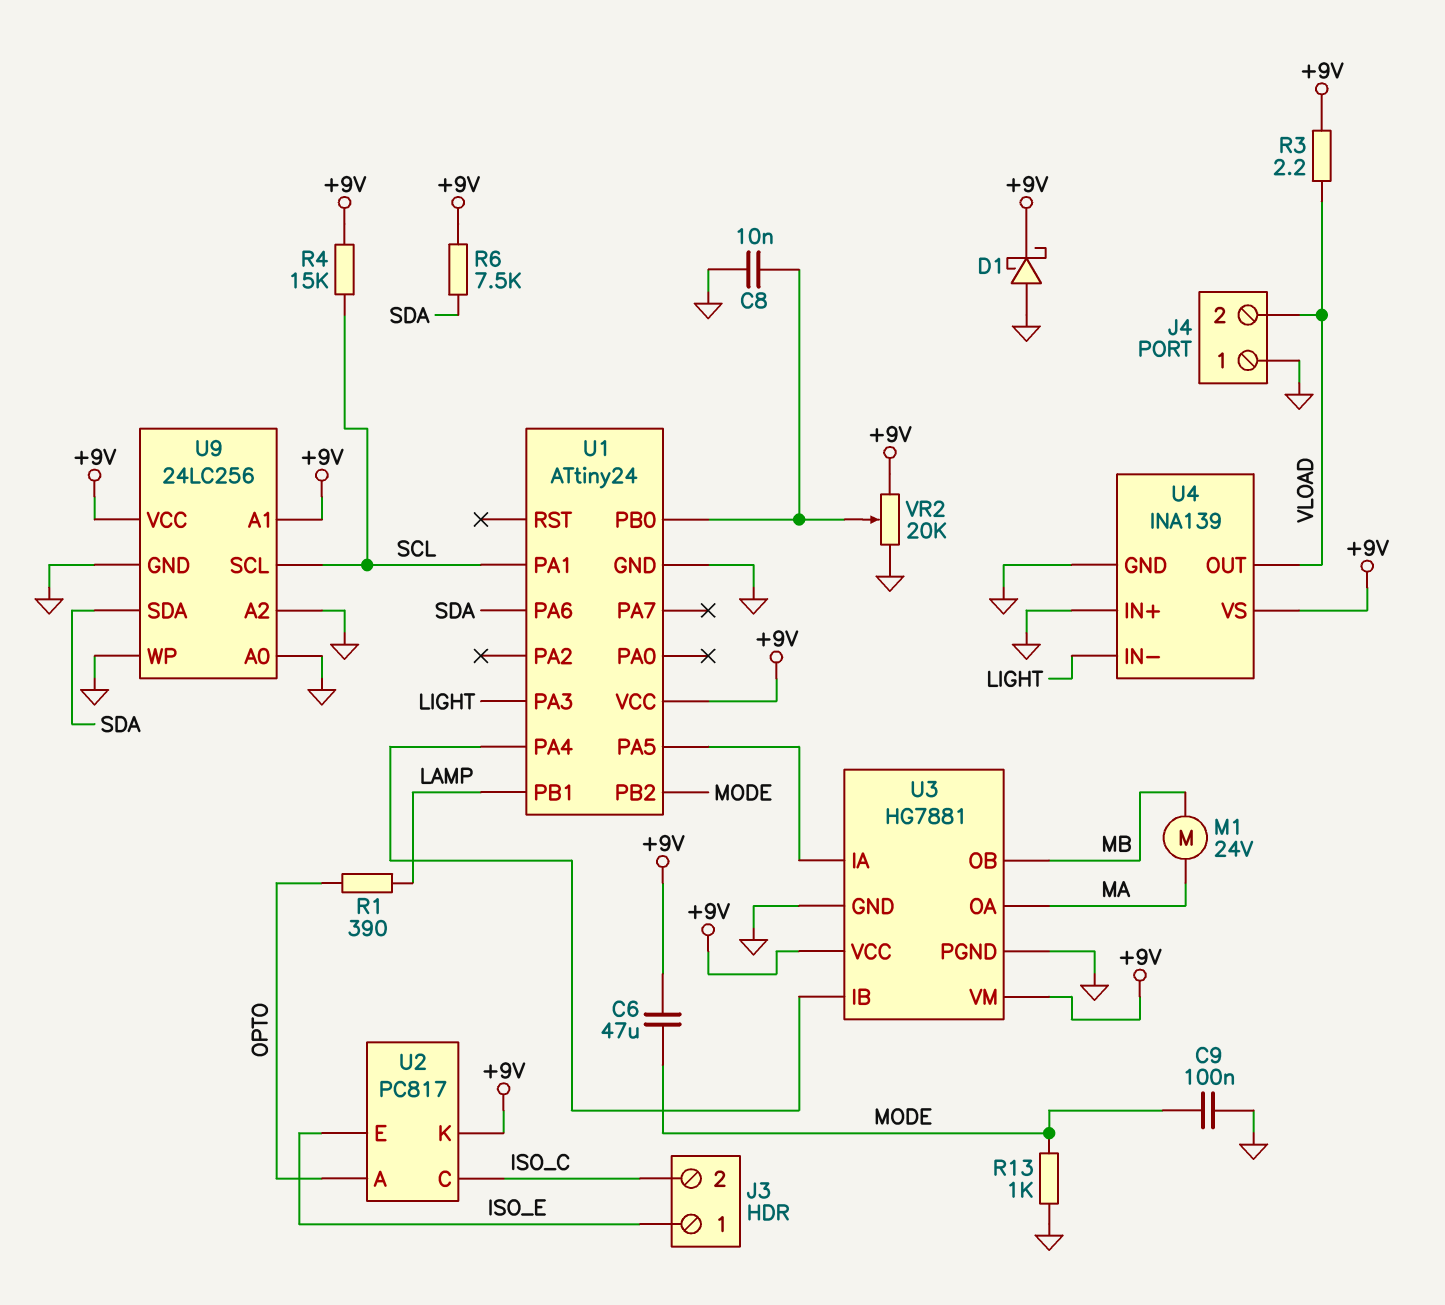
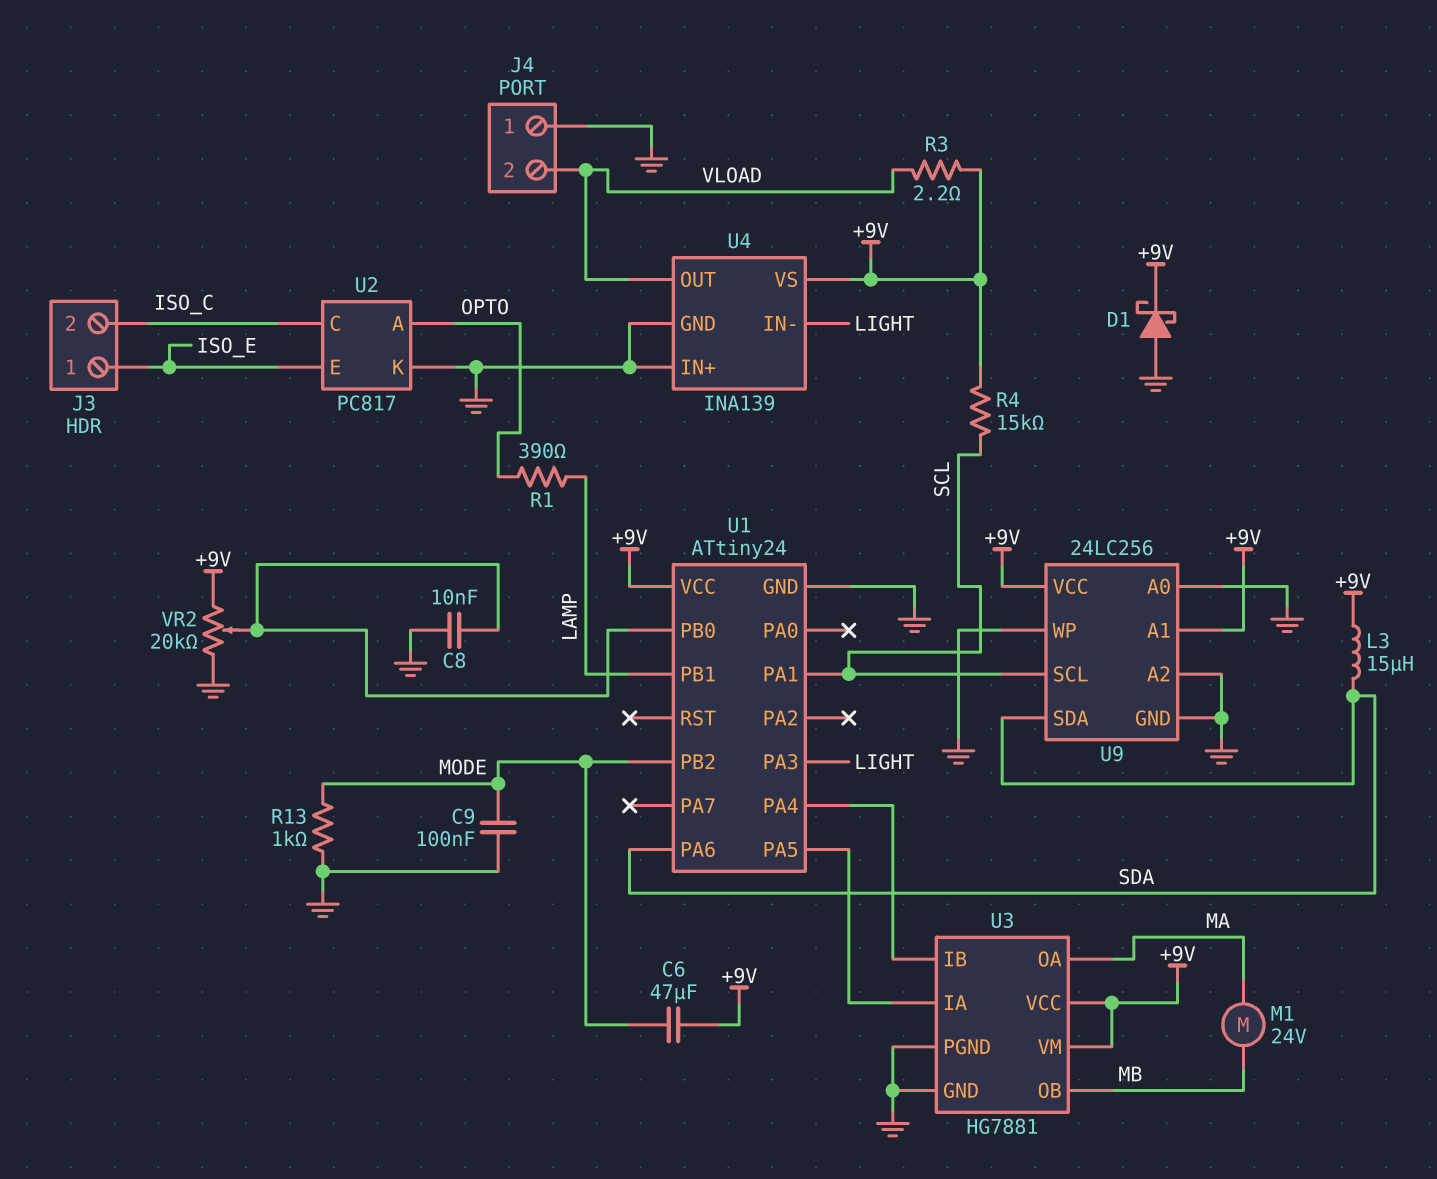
L3: none -> 15uH (+9V, SDA)
R6: 7.5k (+9V, SDA) -> none
U2 pin K: +9V -> GND

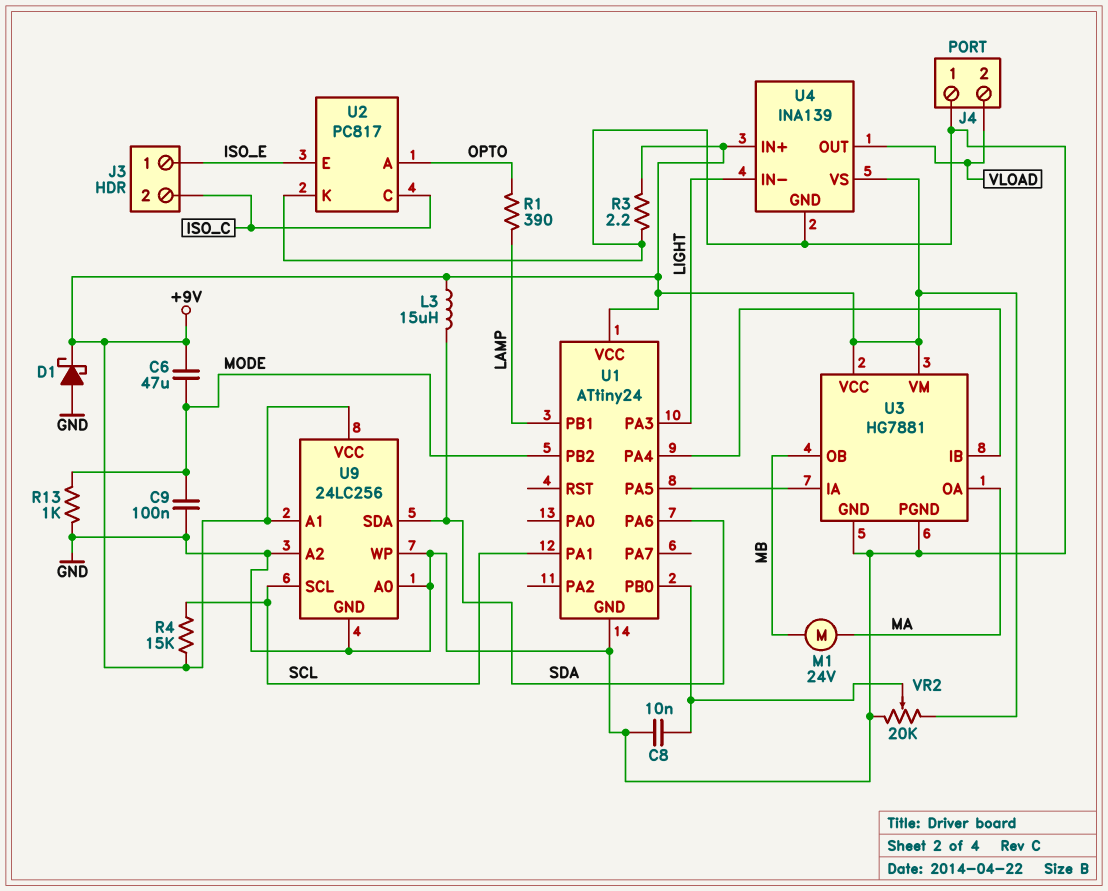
R3: 2.2 (+9V, VLOAD) -> 2.2 (+9V, GND)
U4 pin IN+: GND -> +9V

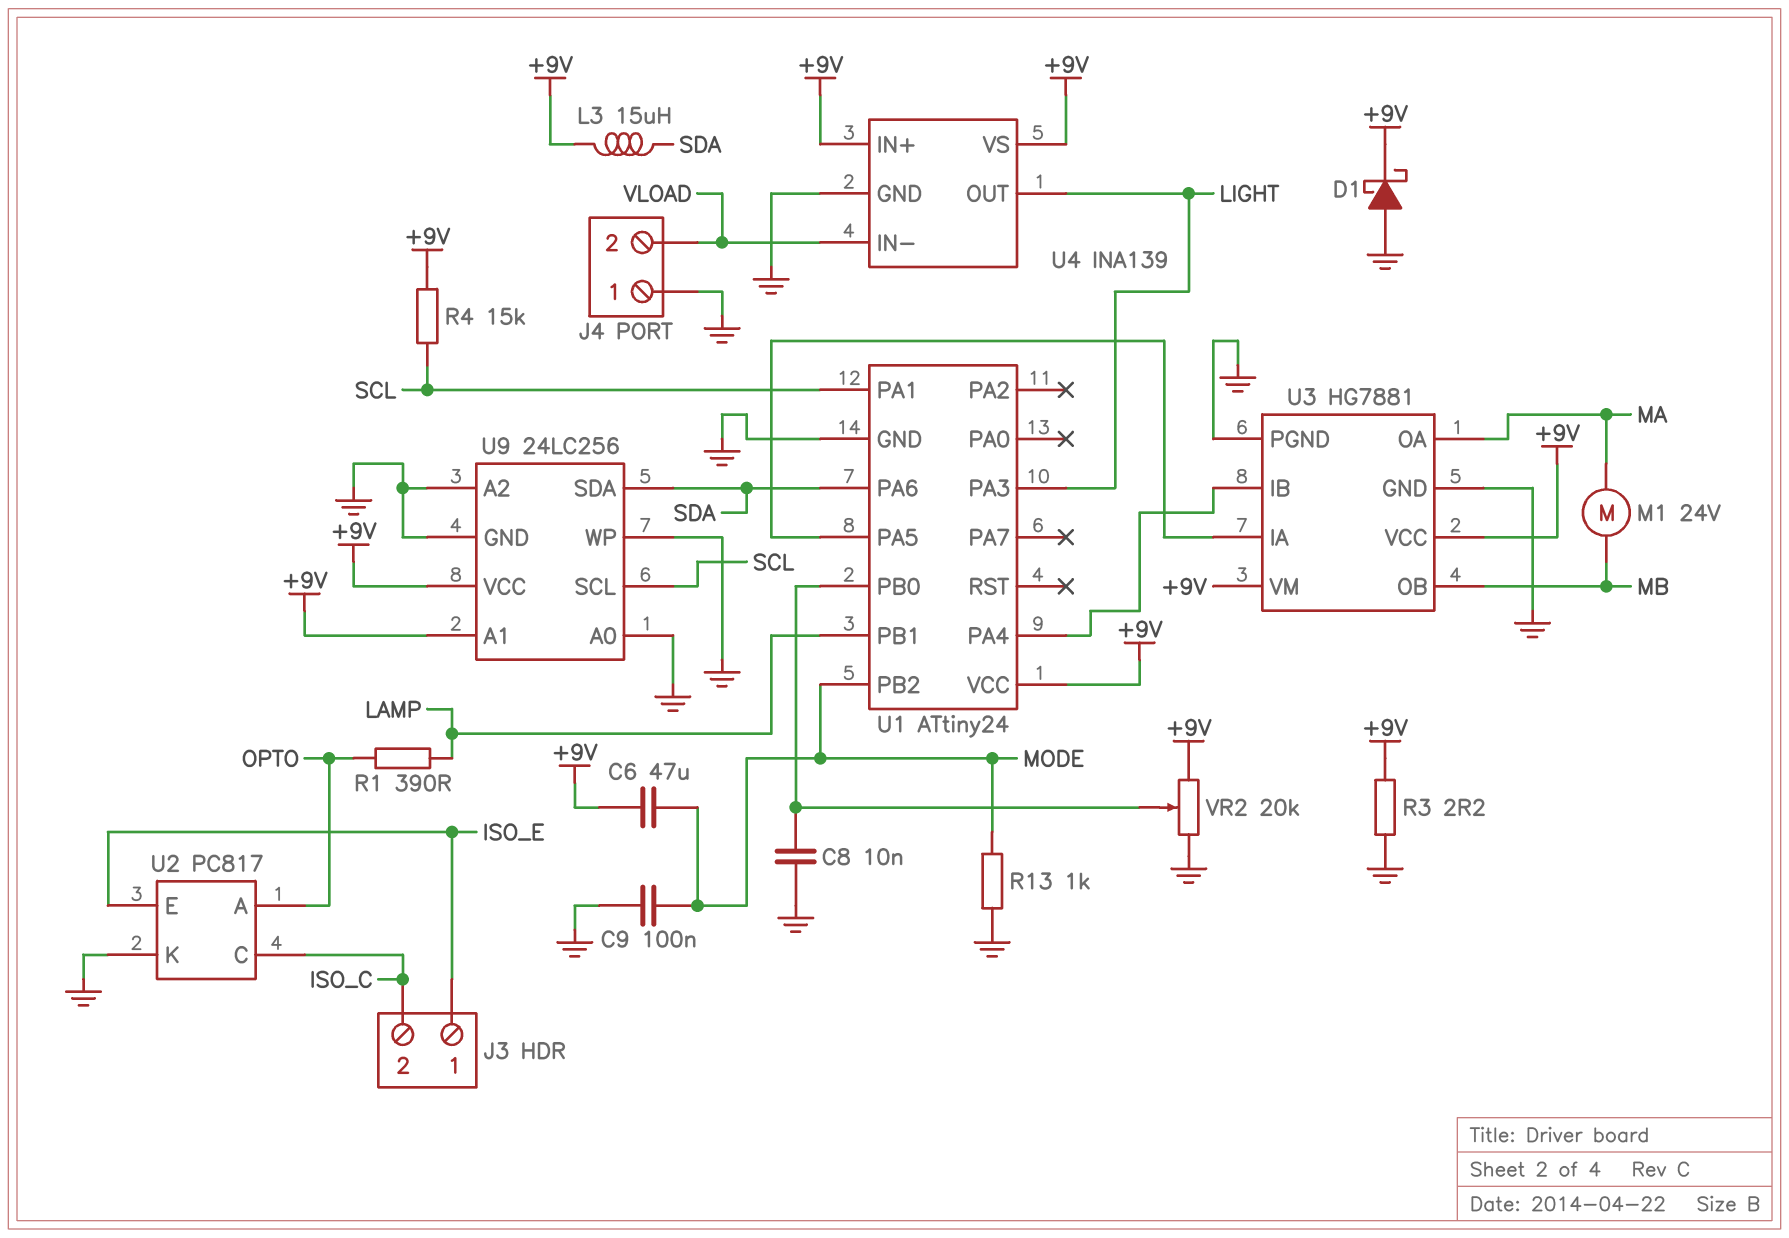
U4 pin IN-: LIGHT -> VLOAD
U4 pin OUT: VLOAD -> LIGHT

